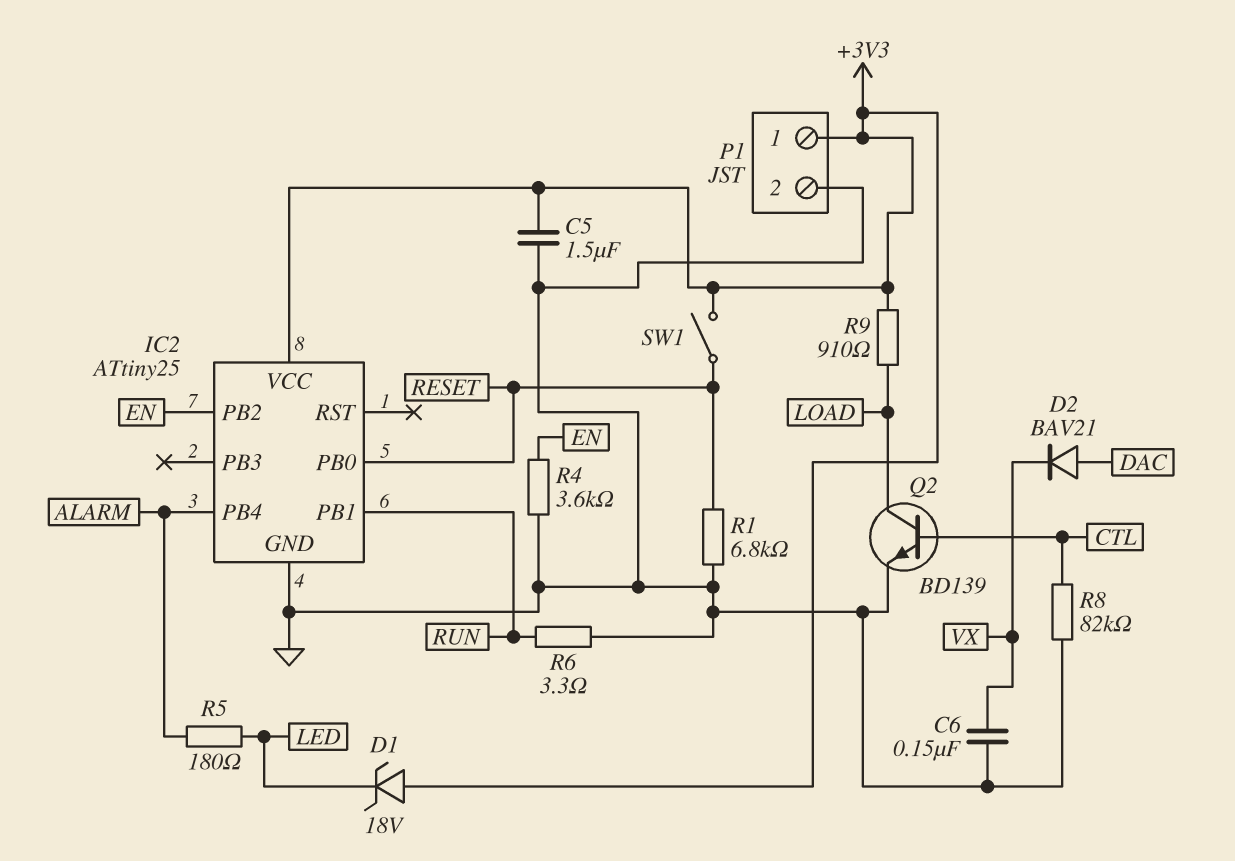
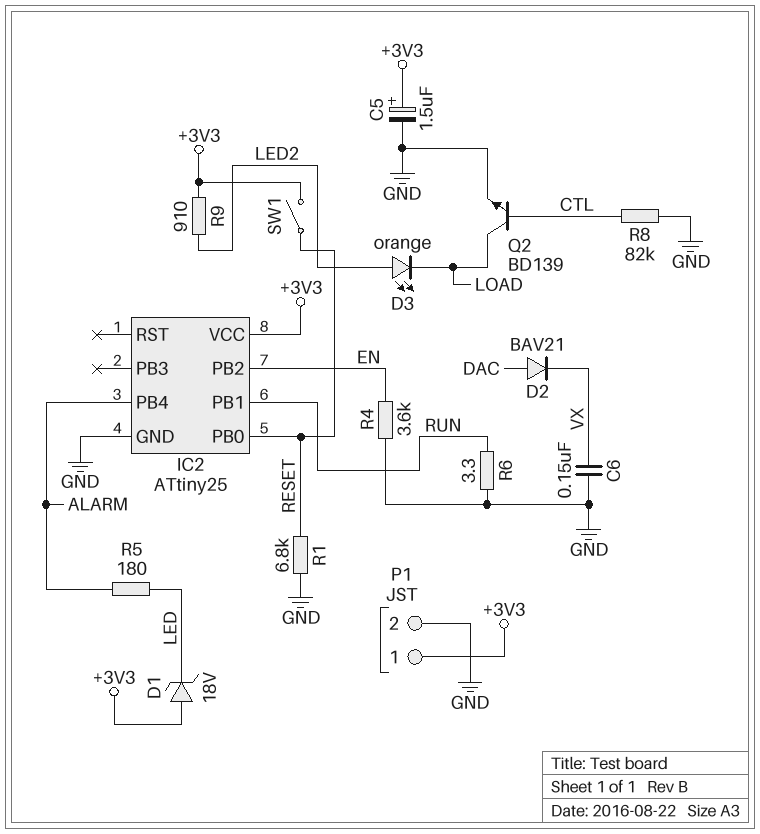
C5: 1.5uF (+3V3, GND) -> 1.5uF (plus +3V3, minus GND)
D3: none -> LED orange (A LED2, K LOAD)
R9: 910 (+3V3, LOAD) -> 910 (+3V3, LED2)

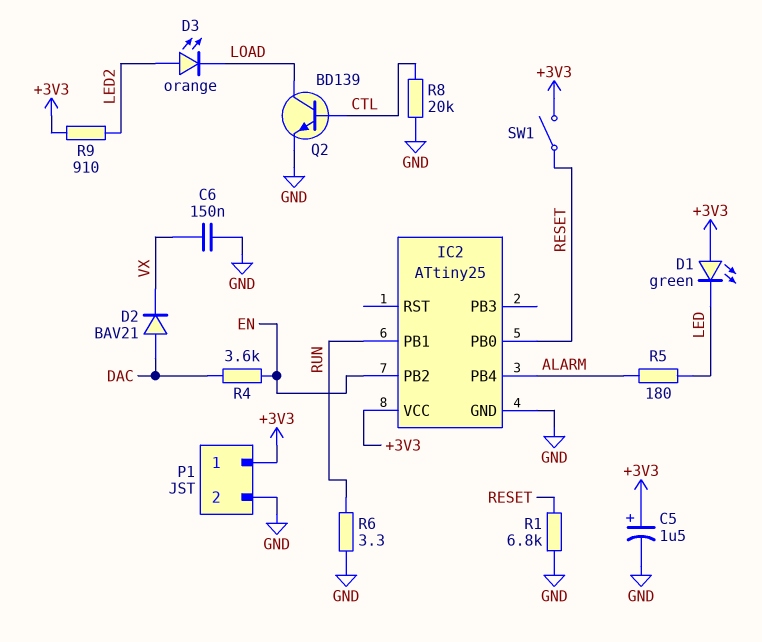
D1: zener 18V (A +3V3, K LED) -> LED green (A +3V3, K LED)
R4: 3.6k (EN, GND) -> 3.6k (DAC, EN)
R8: 82k (CTL, GND) -> 20k (CTL, GND)

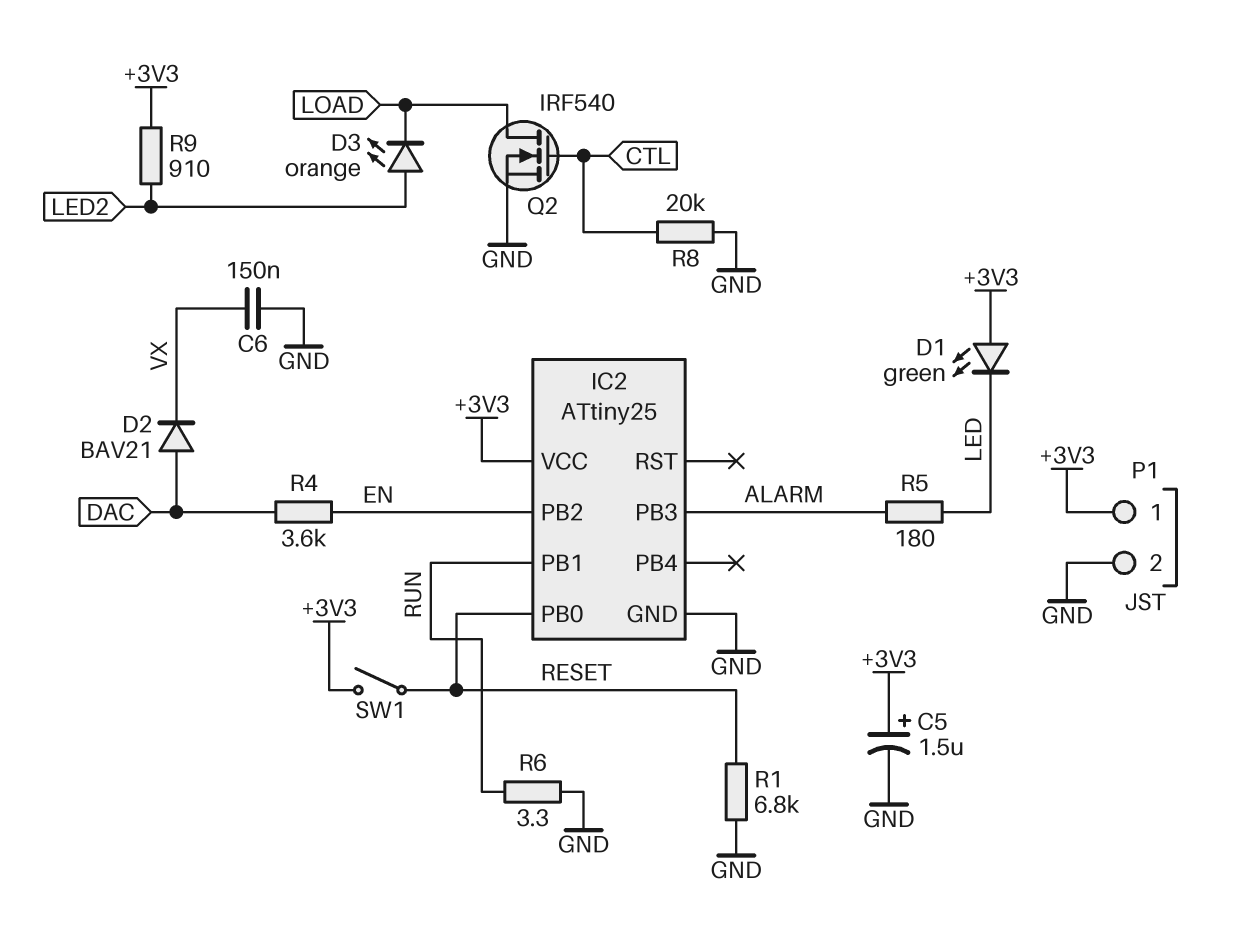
IC2 pin PB3: none -> ALARM
IC2 pin PB4: ALARM -> none
Q2: NPN BD139 (B CTL, C LOAD, E GND) -> NMOS IRF540 (G CTL, D LOAD, S GND)

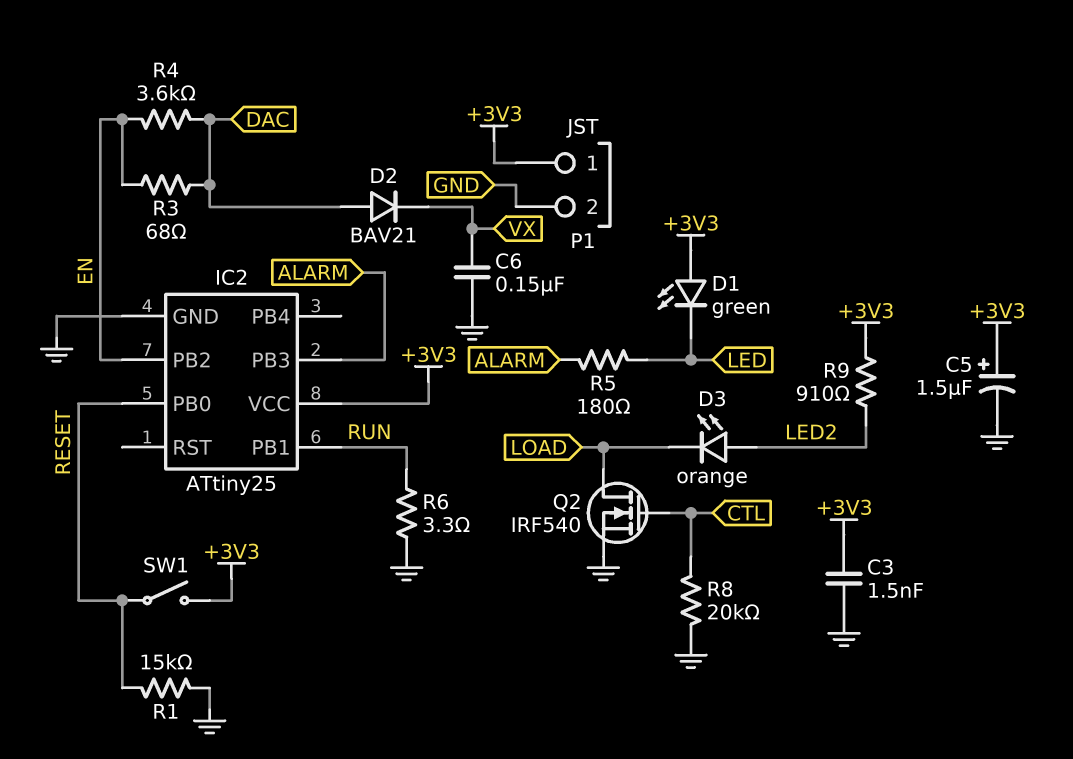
C3: none -> 1.5nF (+3V3, GND)
R1: 6.8k (GND, RESET) -> 15k (GND, RESET)
R3: none -> 68 (DAC, EN)

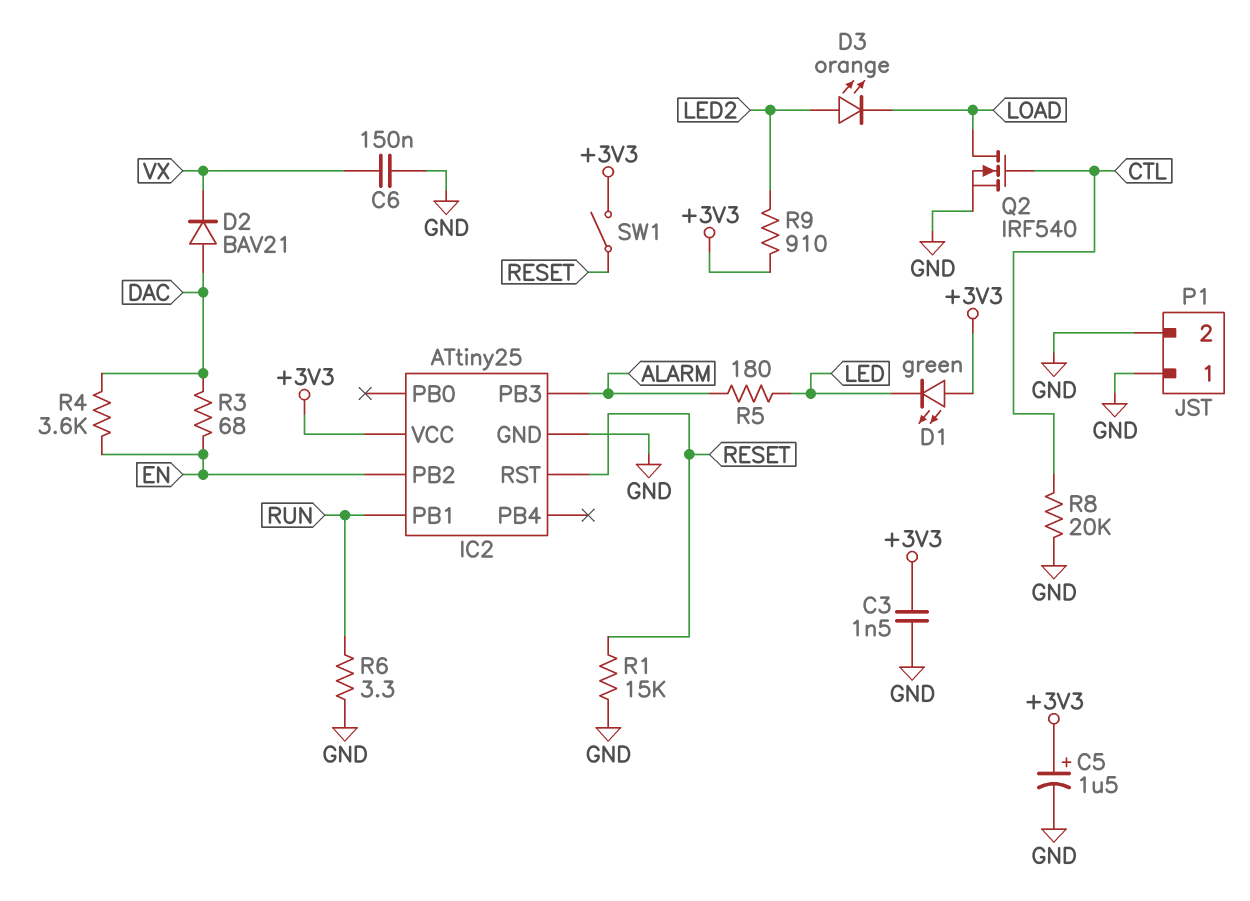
IC2 pin PB0: RESET -> none
IC2 pin RST: none -> RESET
P1 pin 1: +3V3 -> GND

